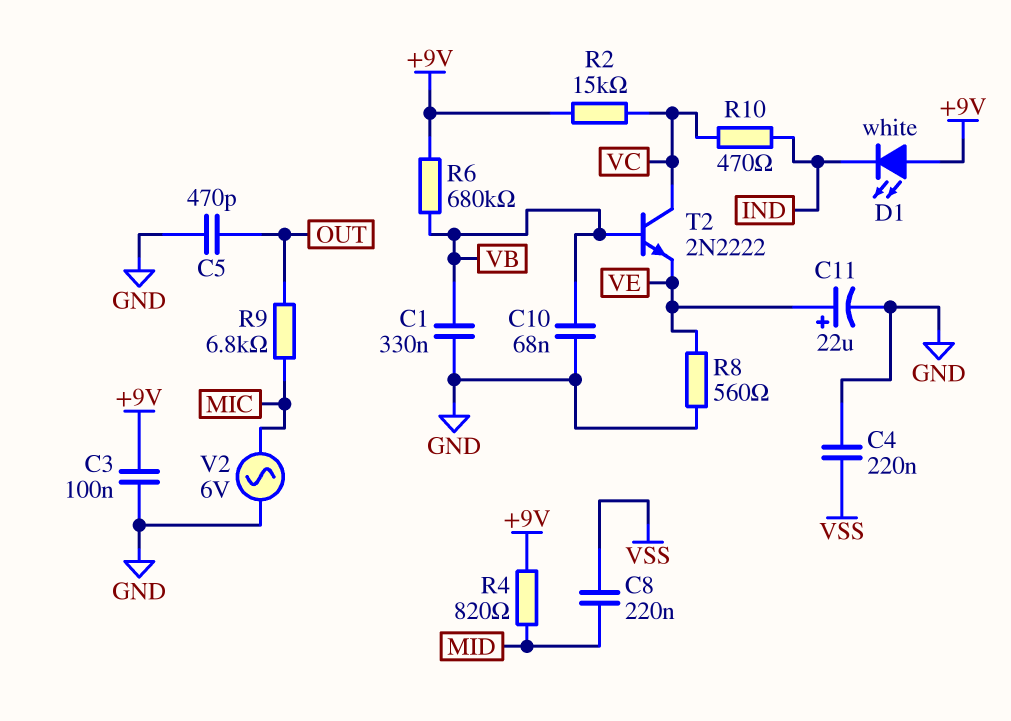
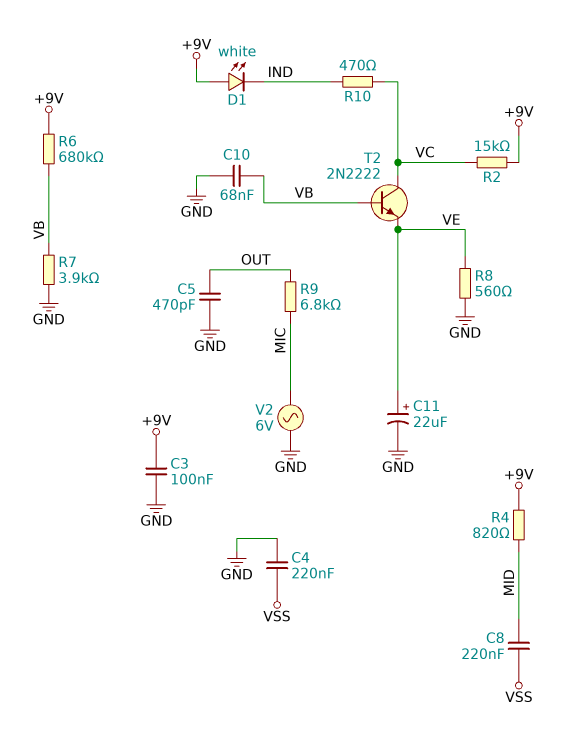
C1: 330nF (GND, VB) -> none
R7: none -> 3.9k (GND, VB)

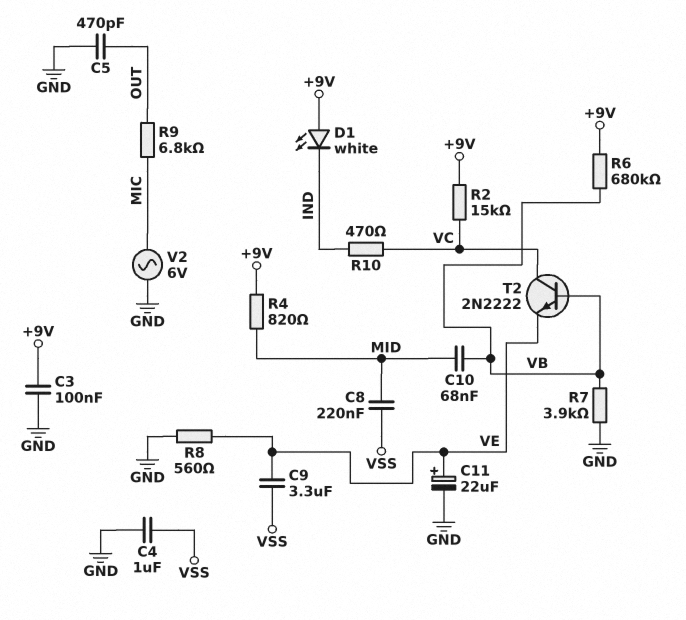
C4: 220nF (GND, VSS) -> 1uF (GND, VSS)
C9: none -> 3.3uF (VE, VSS)
C10: 68nF (GND, VB) -> 68nF (MID, VB)

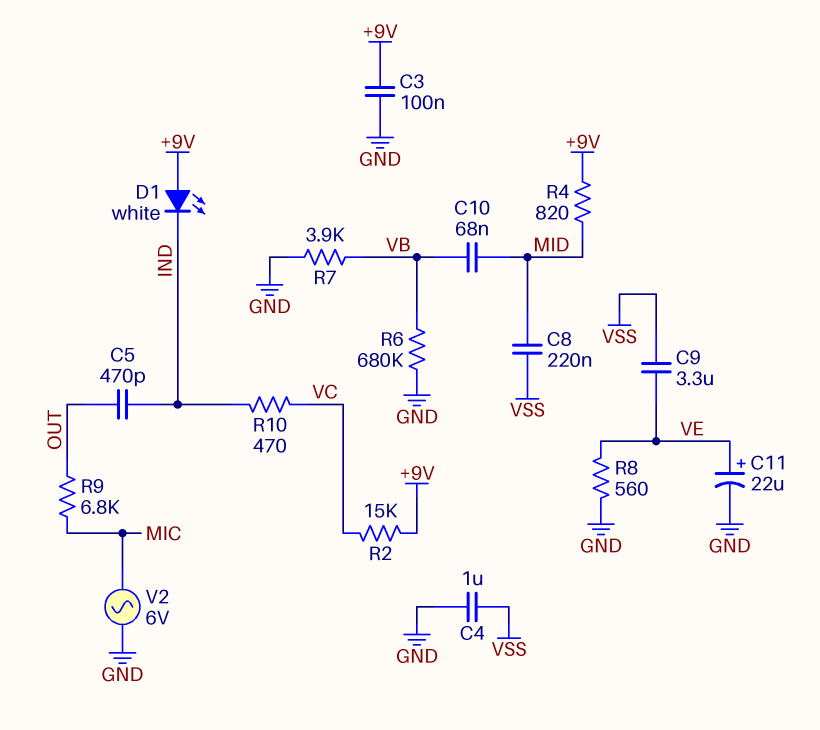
C5: 470pF (GND, OUT) -> 470pF (IND, OUT)
R6: 680k (+9V, VB) -> 680k (GND, VB)
T2: NPN 2N2222 (B VB, C VC, E VE) -> none

